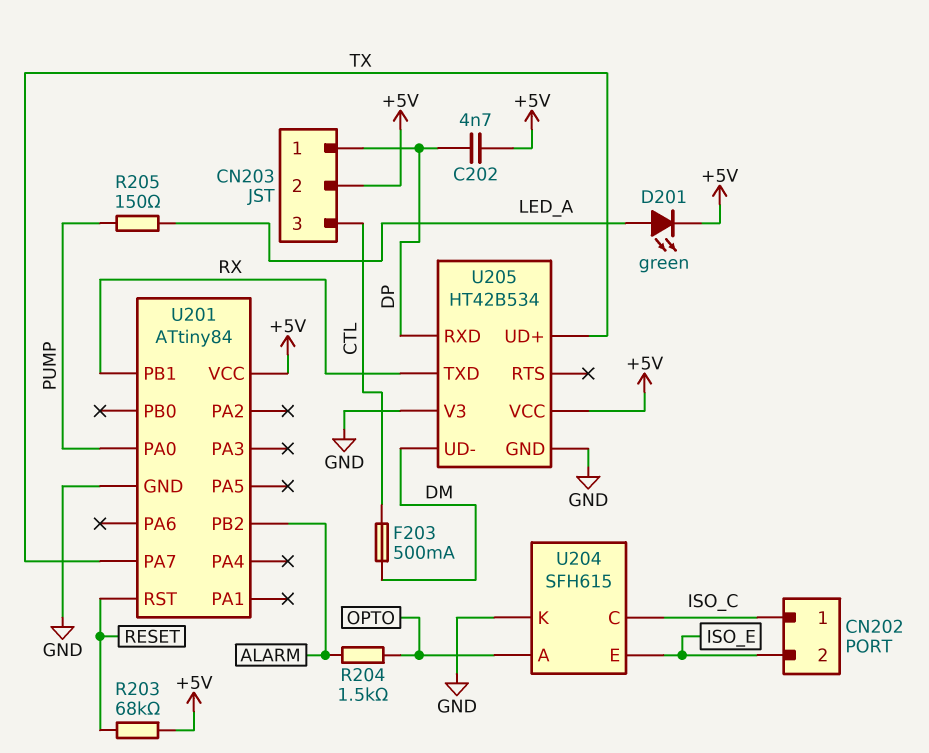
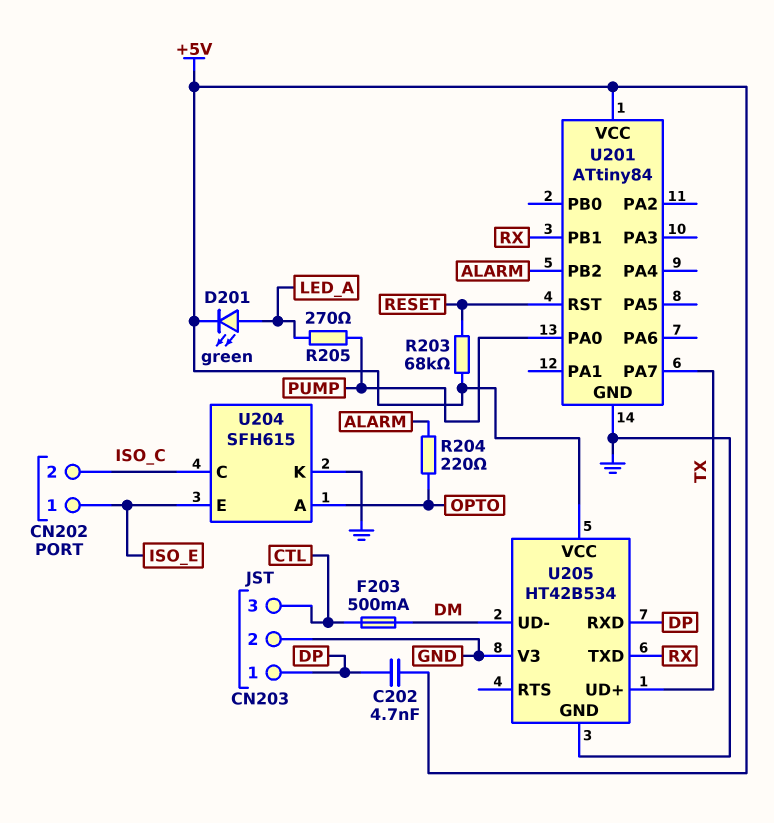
CN202 pin 1: ISO_C -> ISO_E
CN202 pin 2: ISO_E -> ISO_C
CN203 pin 2: +5V -> GND
R204: 1.5k (ALARM, OPTO) -> 220 (ALARM, OPTO)
R205: 150 (LED_A, PUMP) -> 270 (LED_A, PUMP)

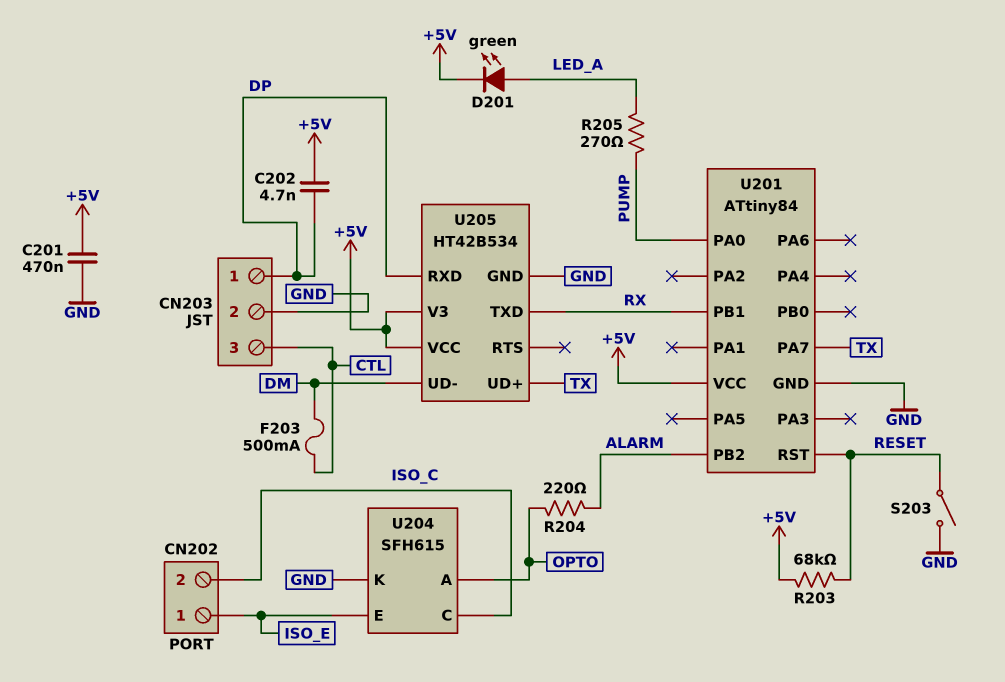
C201: none -> 470nF (+5V, GND)
S203: none -> switch (GND, RESET)
U205 pin V3: GND -> +5V

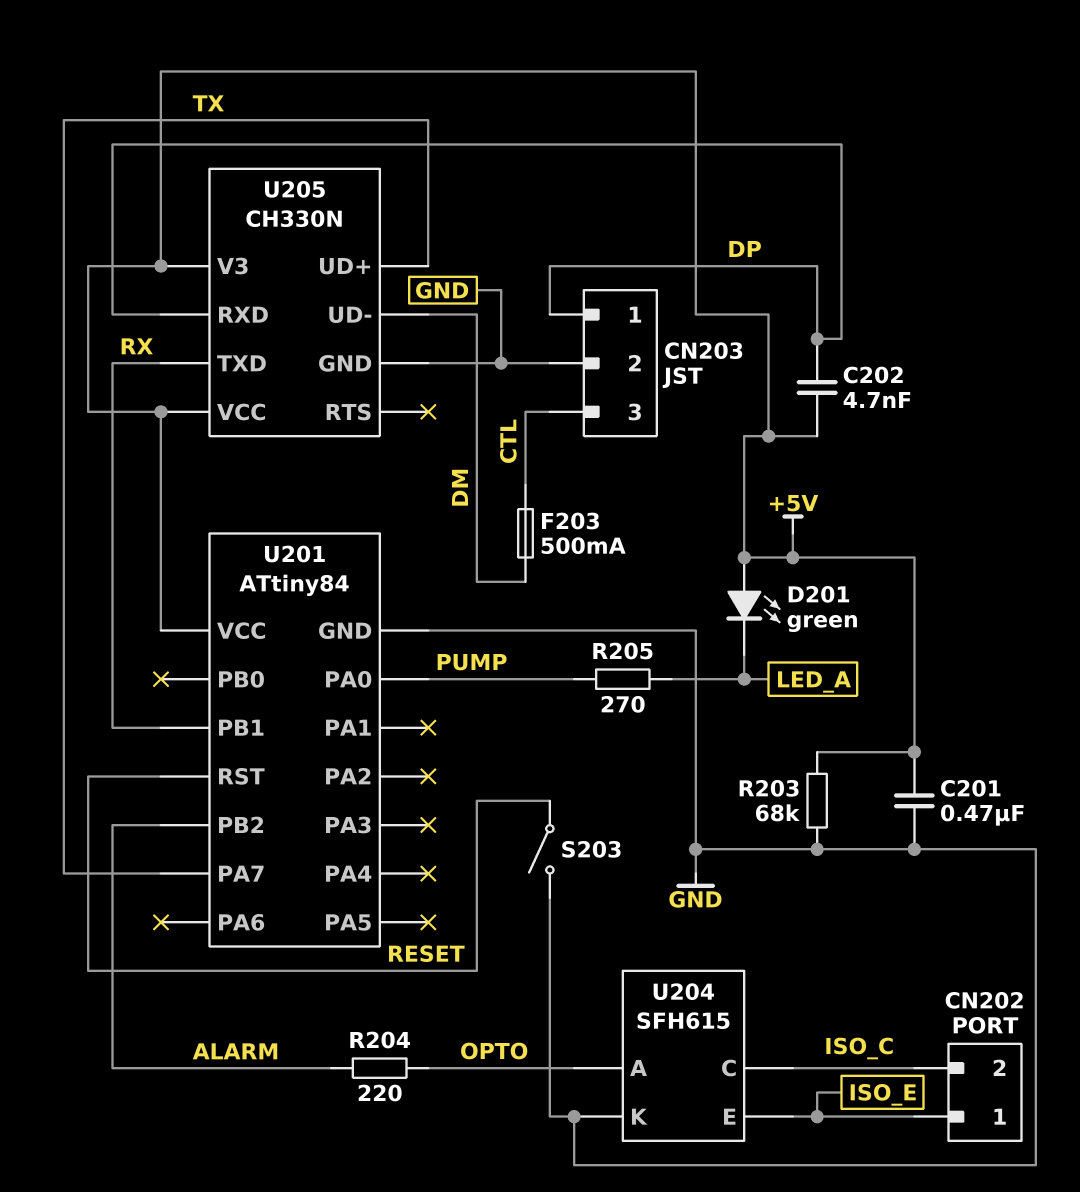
D201: LED green (A LED_A, K +5V) -> LED green (A +5V, K LED_A)
R203: 68k (+5V, RESET) -> 68k (+5V, GND)
U205: HT42B534 -> CH330N

